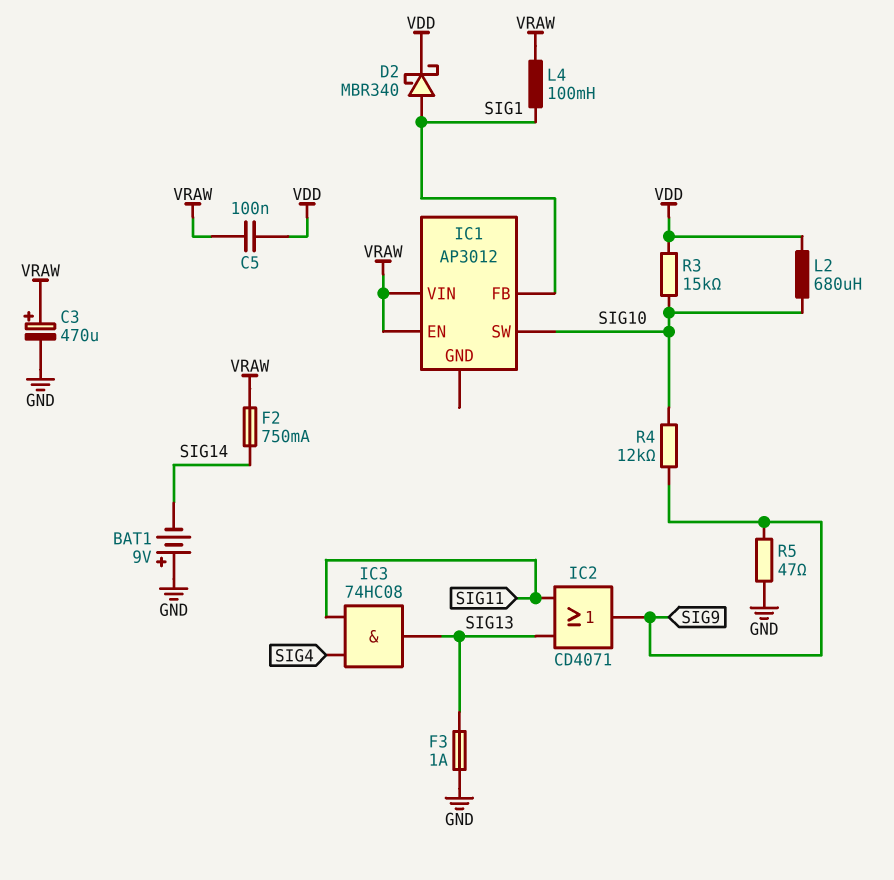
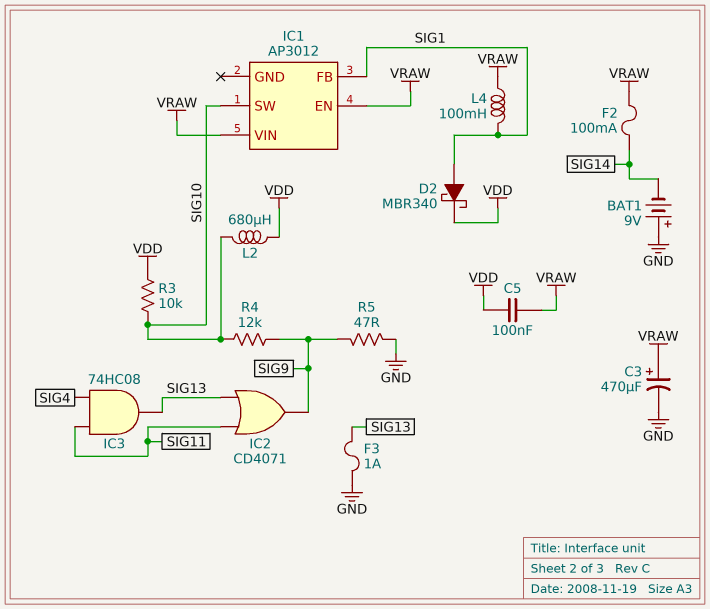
F2: 750mA (SIG14, VRAW) -> 100mA (SIG14, VRAW)
R3: 15k (SIG10, VDD) -> 10k (SIG10, VDD)

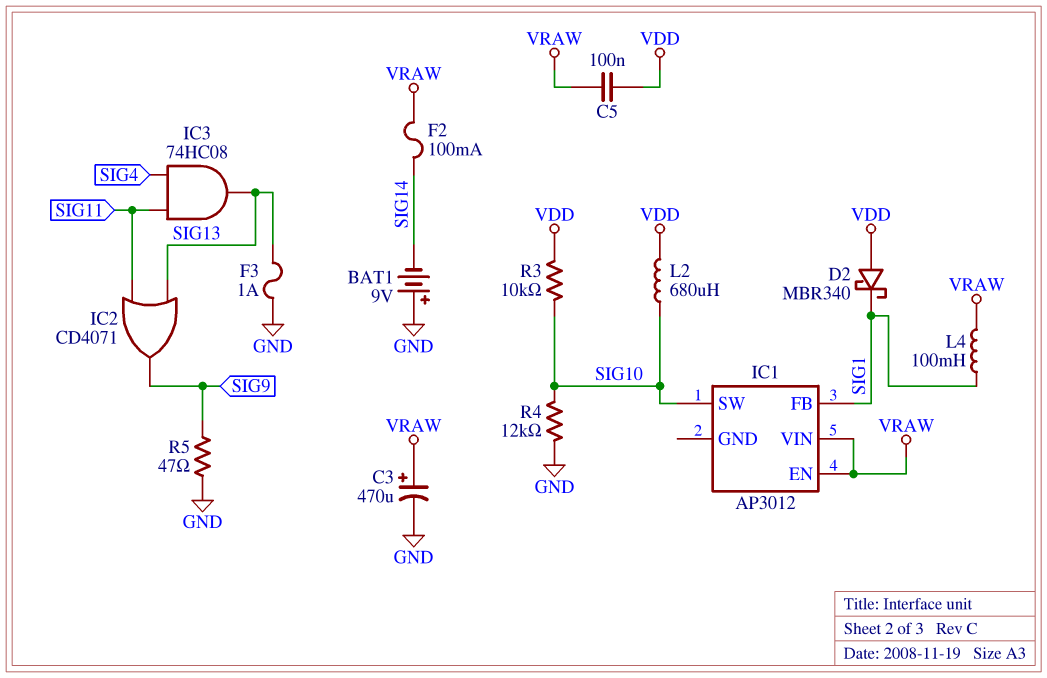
D2: schottky MBR340 (A SIG1, K VDD) -> schottky MBR340 (A VDD, K SIG1)
R4: 12k (SIG9, SIG10) -> 12k (GND, SIG10)

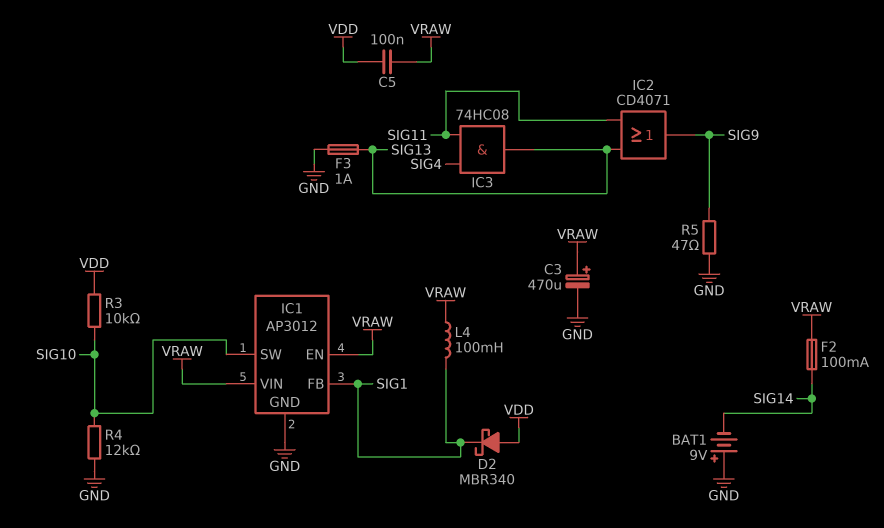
IC1 pin GND: none -> GND
L2: 680uH (SIG10, VDD) -> none

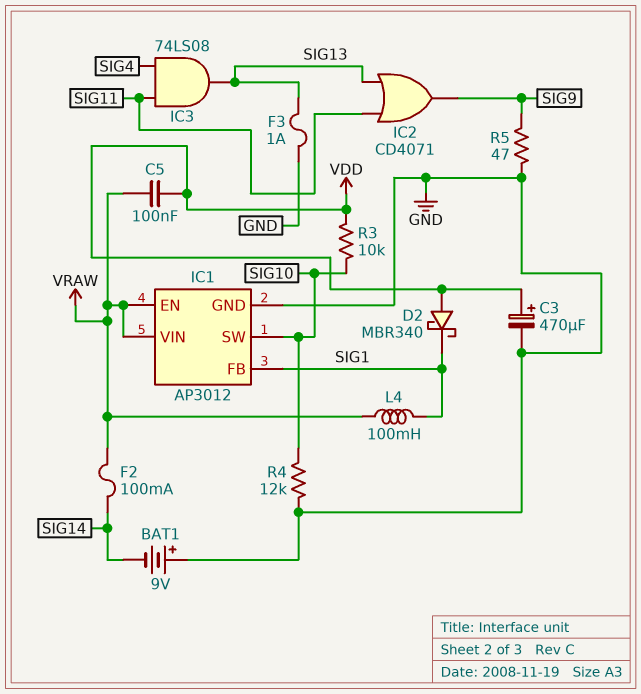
C3: 470uF (plus VRAW, minus GND) -> 470uF (plus VDD, minus GND)
IC3: AND 74HC08 (in SIG4, in SIG11, out SIG13) -> AND 74LS08 (in SIG4, in SIG11, out SIG13)

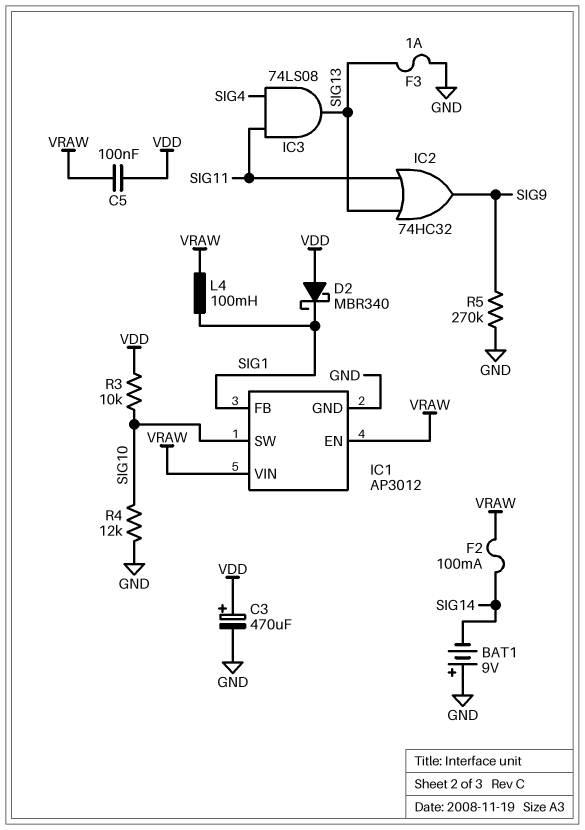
IC2: OR CD4071 (in SIG11, in SIG13, out SIG9) -> OR 74HC32 (in SIG11, in SIG13, out SIG9)
R5: 47 (GND, SIG9) -> 270k (GND, SIG9)

